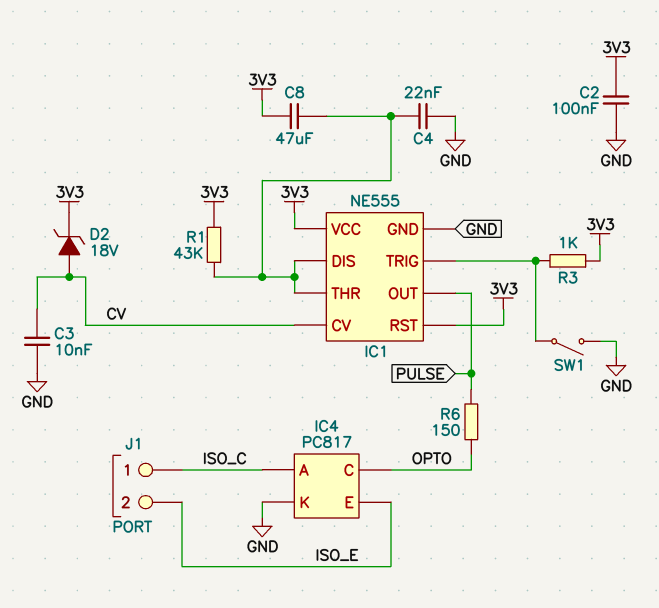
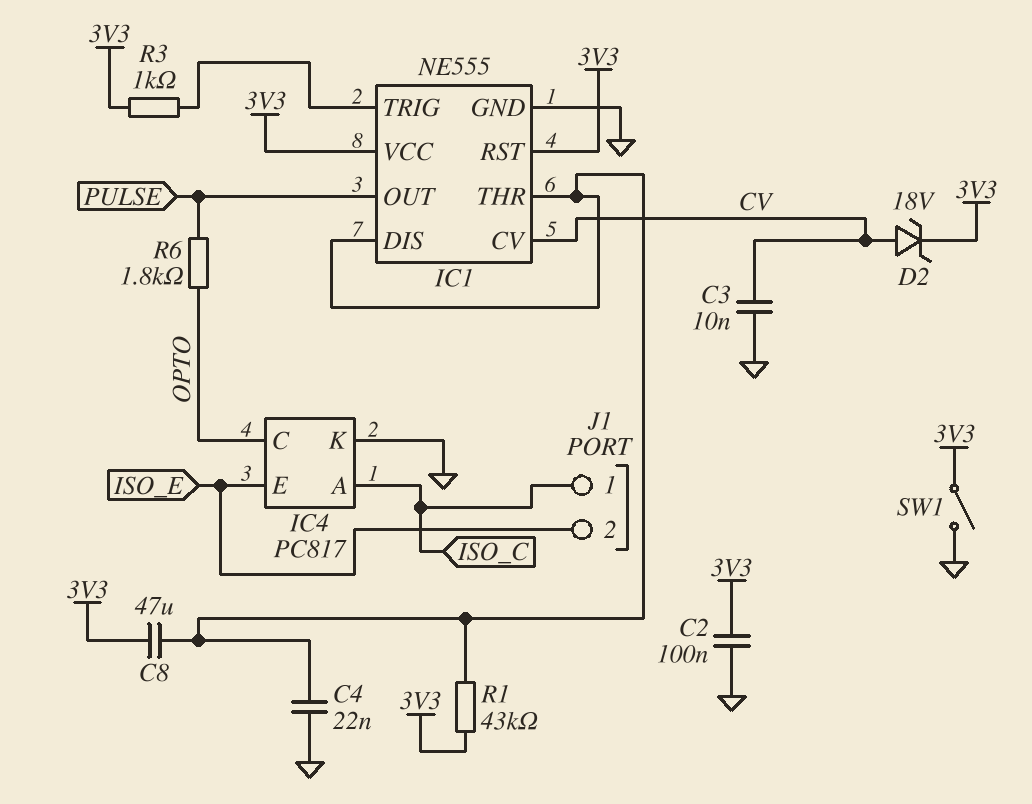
R6: 150 (OPTO, PULSE) -> 1.8k (OPTO, PULSE)
SW1: switch (GND, IC1/TRIG) -> switch (3V3, GND)

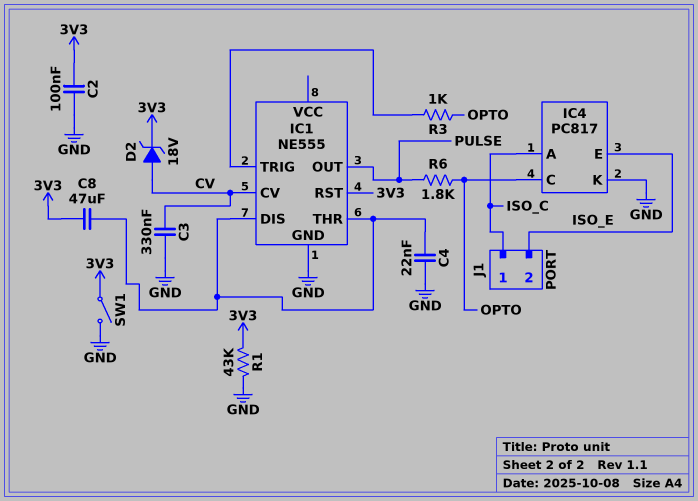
C3: 10nF (CV, GND) -> 330nF (CV, GND)
IC1 pin VCC: 3V3 -> none
R1: 43k (3V3, IC1/DIS) -> 43k (3V3, GND)
R3: 1k (3V3, IC1/TRIG) -> 1k (IC1/TRIG, OPTO)

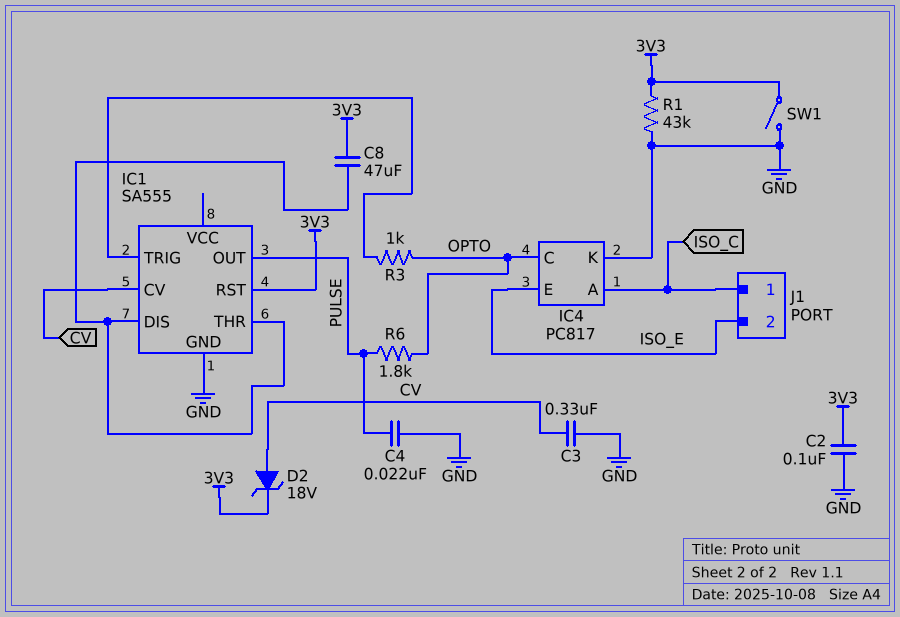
C4: 22nF (GND, IC1/DIS) -> 22nF (GND, PULSE)
IC1: NE555 -> SA555

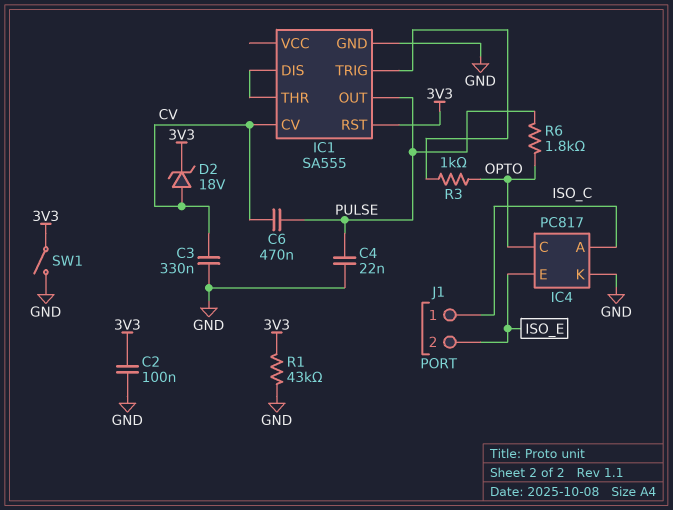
C6: none -> 470nF (CV, PULSE)
C8: 47uF (3V3, IC1/DIS) -> none

